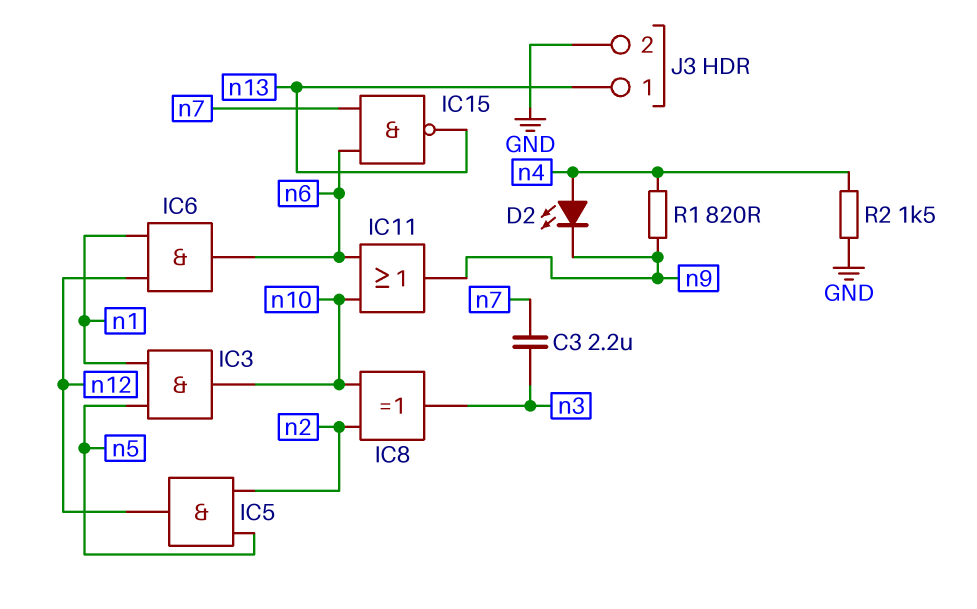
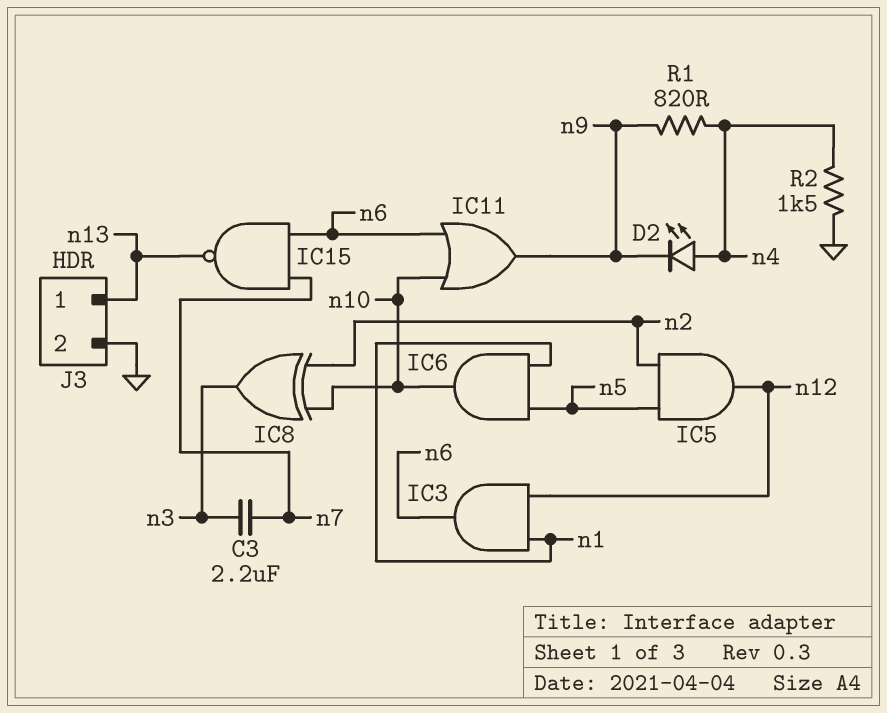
IC3: AND (in n1, in n5, out n10) -> AND (in n1, in n12, out n6)
IC6: AND (in n1, in n12, out n6) -> AND (in n1, in n5, out n10)

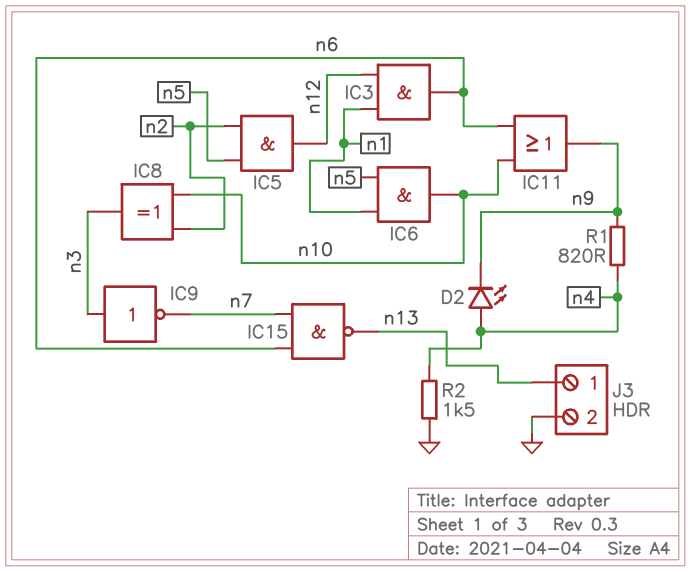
C3: 2.2uF (n3, n7) -> none
IC9: none -> NOT (in n3, out n7)

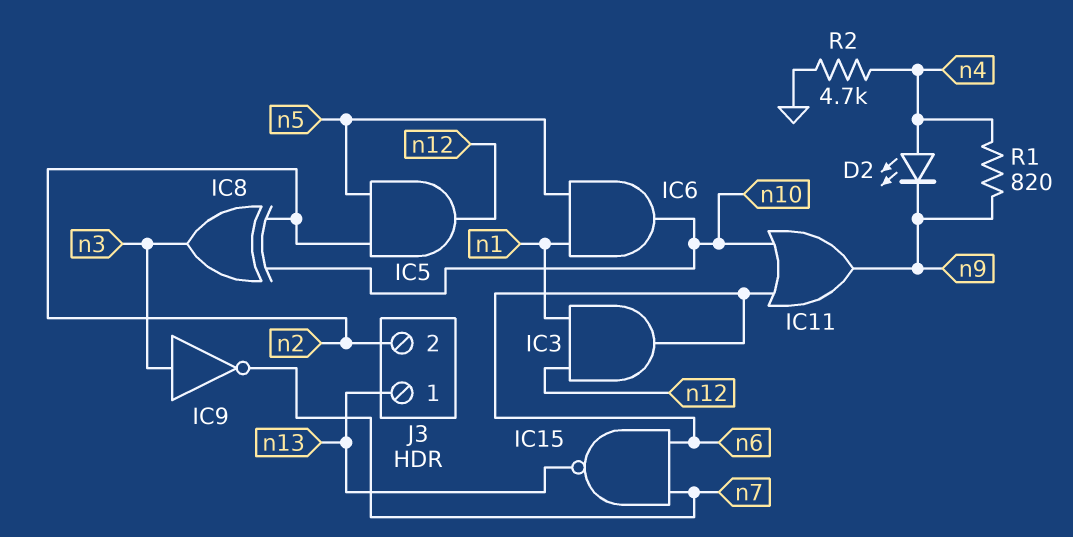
J3 pin 2: GND -> n2
R2: 1.5k (GND, n4) -> 4.7k (GND, n4)

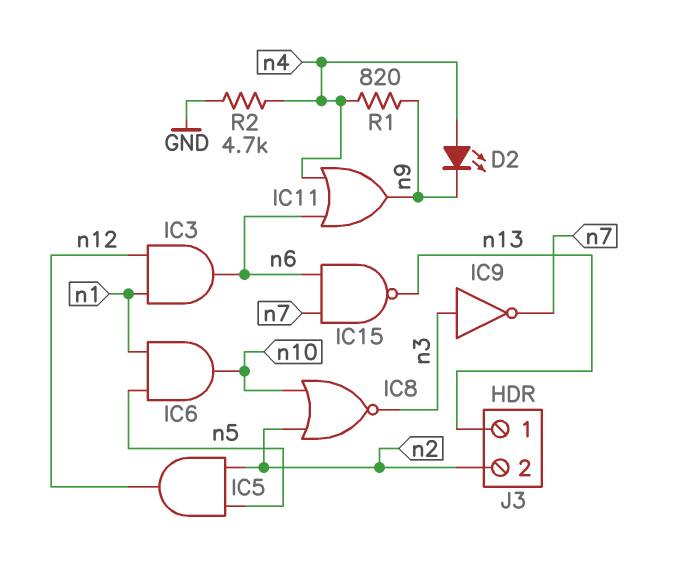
IC8: XOR (in n2, in n10, out n3) -> NOR (in n2, in n10, out n3)
IC11: OR (in n6, in n10, out n9) -> OR (in n4, in n6, out n9)

